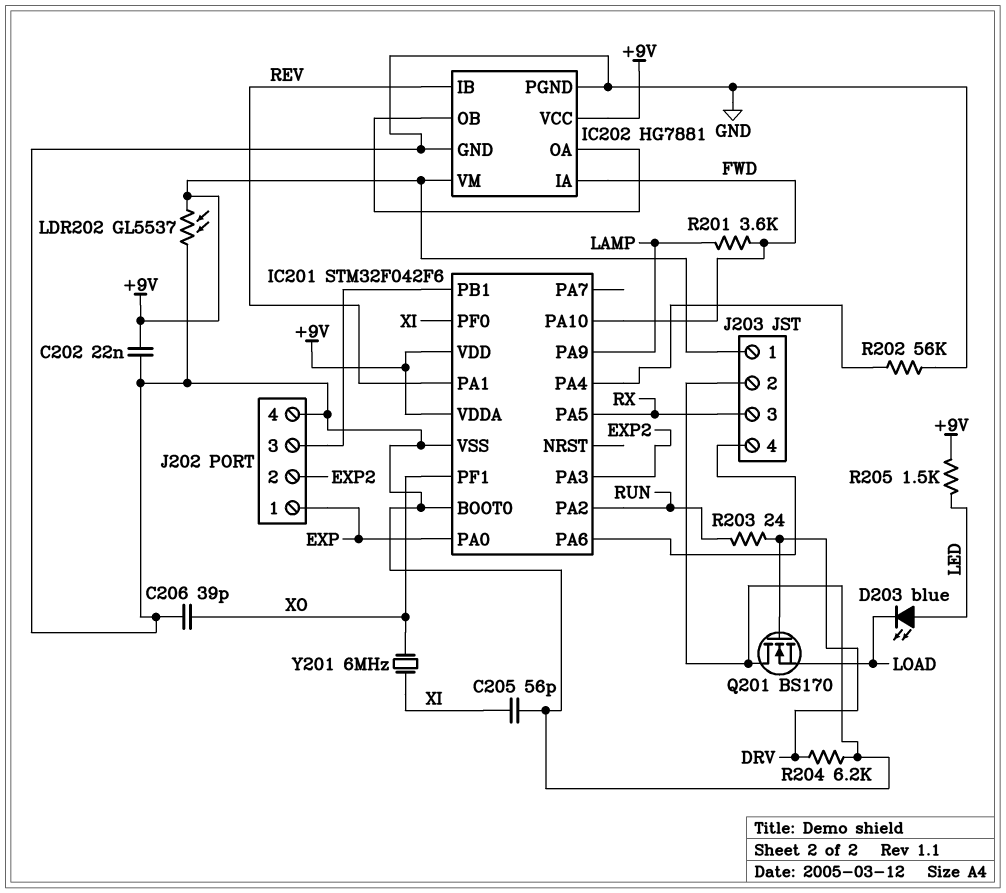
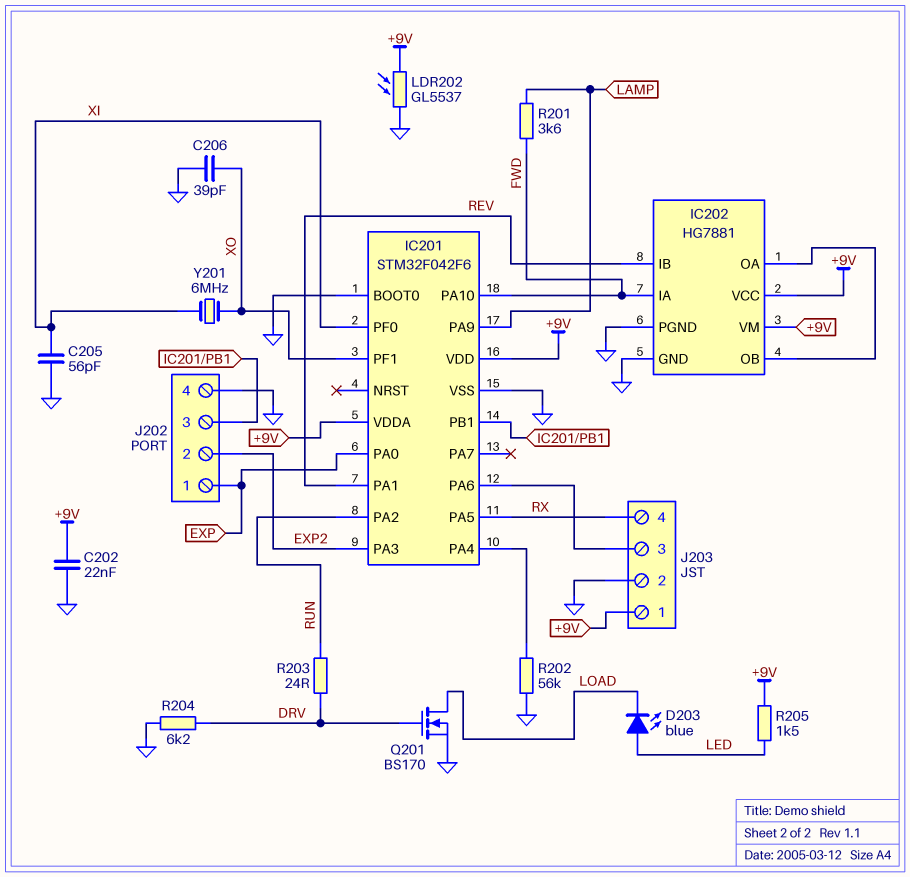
J203 pin 3: RX -> IC201/PA6
J203 pin 4: IC201/PA6 -> RX
Q201: NMOS BS170 (G DRV, D GND, S LOAD) -> NMOS BS170 (G DRV, D LOAD, S GND)

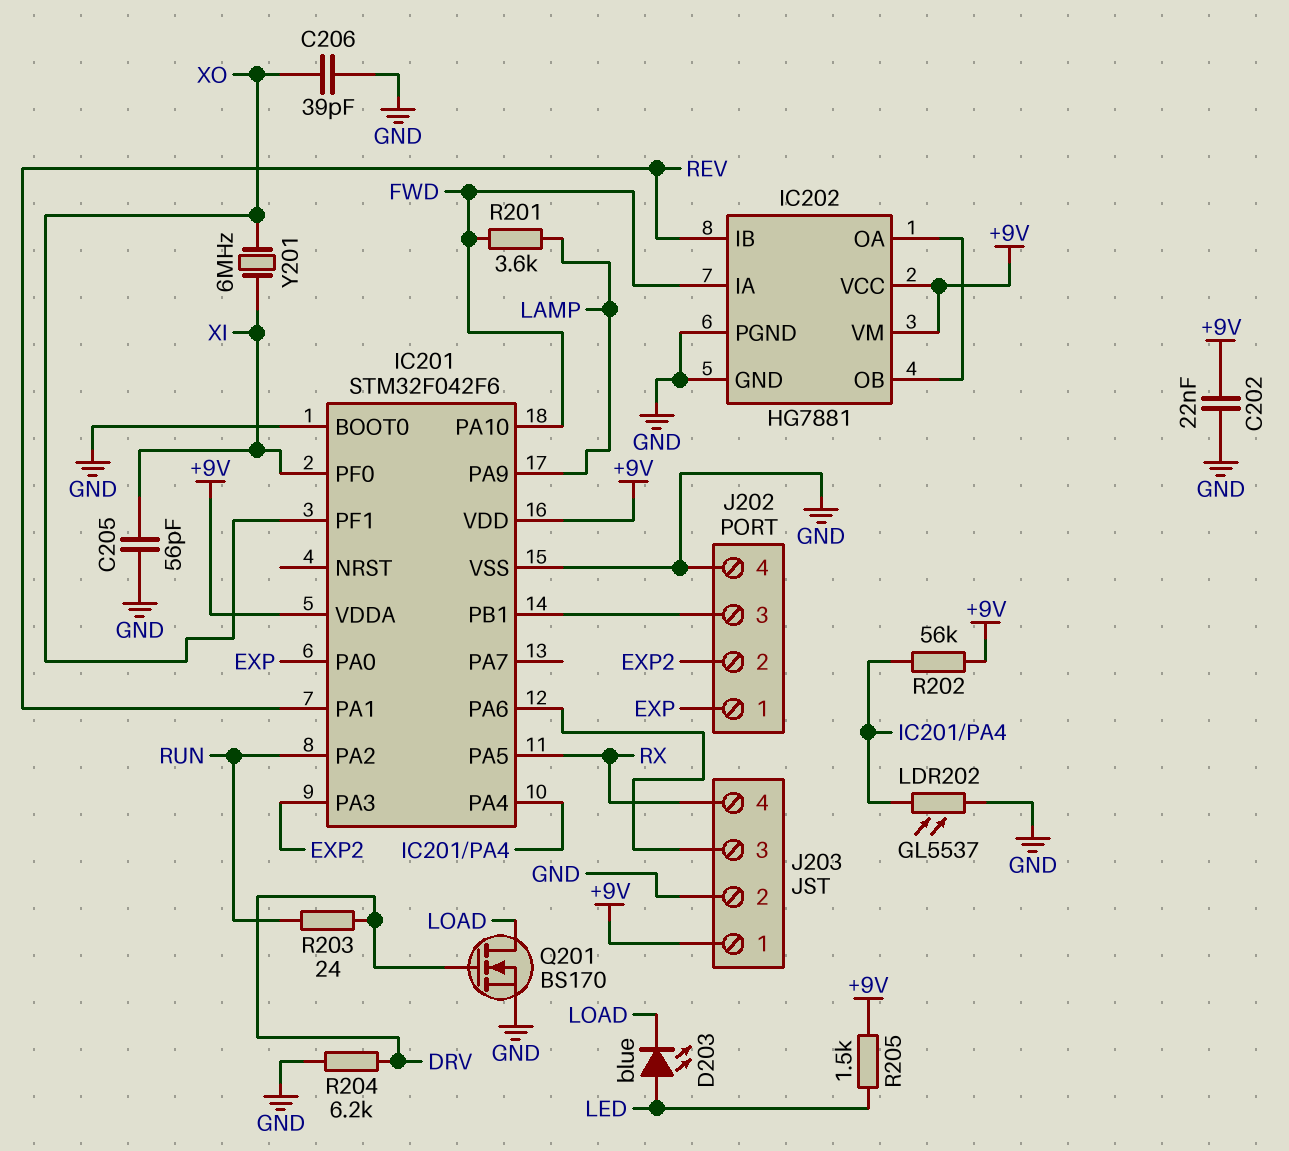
LDR202: GL5537 (+9V, GND) -> GL5537 (GND, IC201/PA4)
R202: 56k (GND, IC201/PA4) -> 56k (+9V, IC201/PA4)

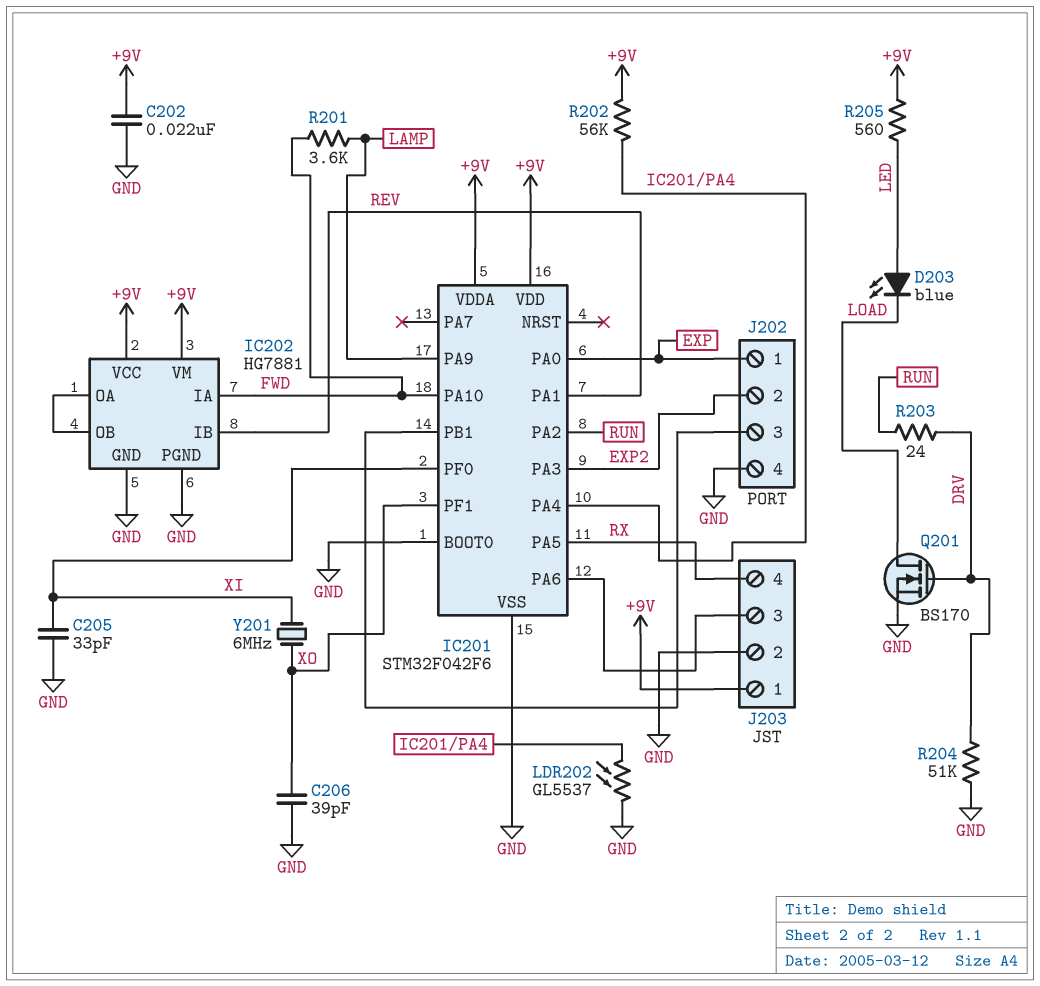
C205: 56pF (GND, XI) -> 33pF (GND, XI)
R204: 6.2k (DRV, GND) -> 51k (DRV, GND)
R205: 1.5k (+9V, LED) -> 560 (+9V, LED)

